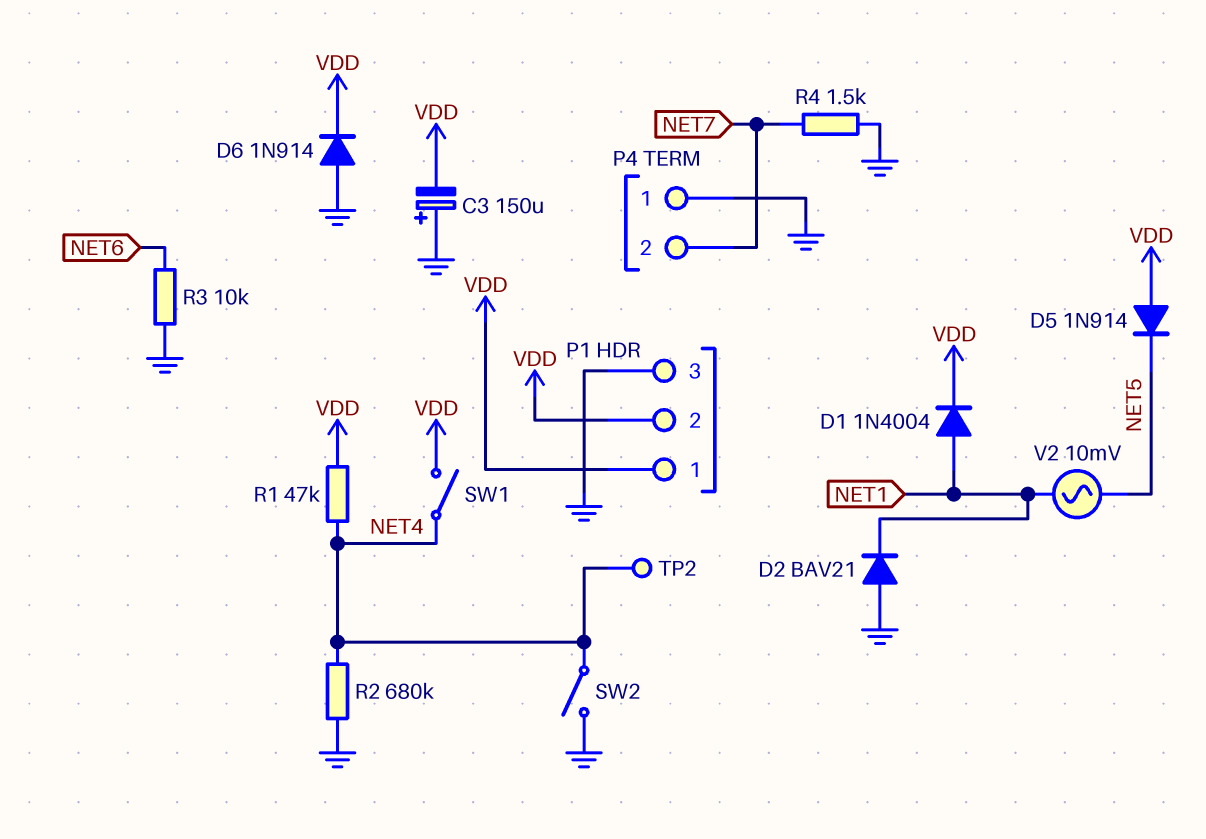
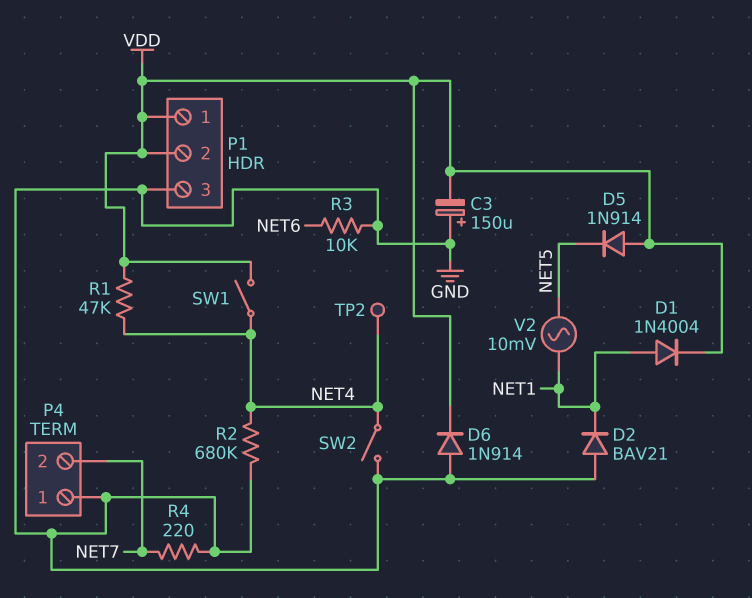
R4: 1.5k (GND, NET7) -> 220 (GND, NET7)

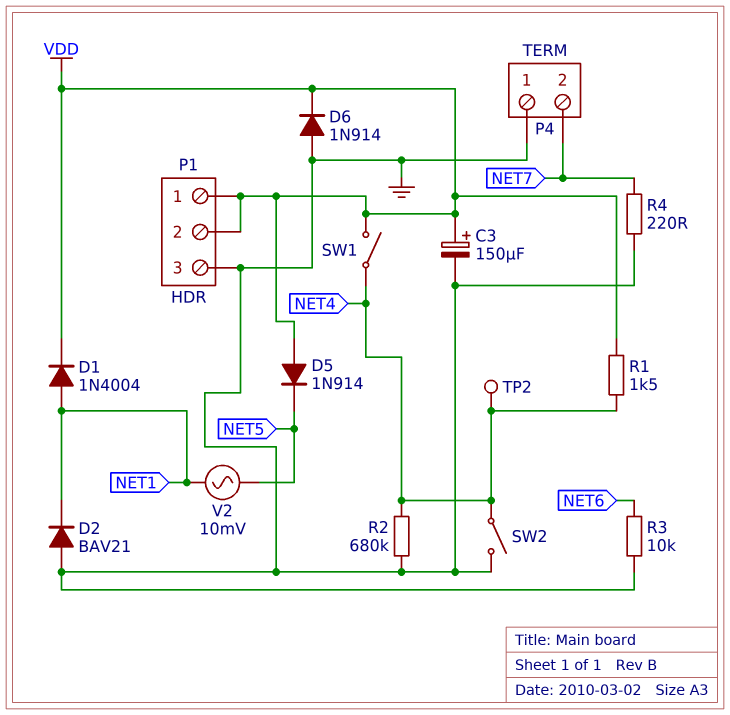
C3: 150uF (plus GND, minus VDD) -> 150uF (plus VDD, minus GND)
R1: 47k (NET4, VDD) -> 1.5k (NET4, VDD)

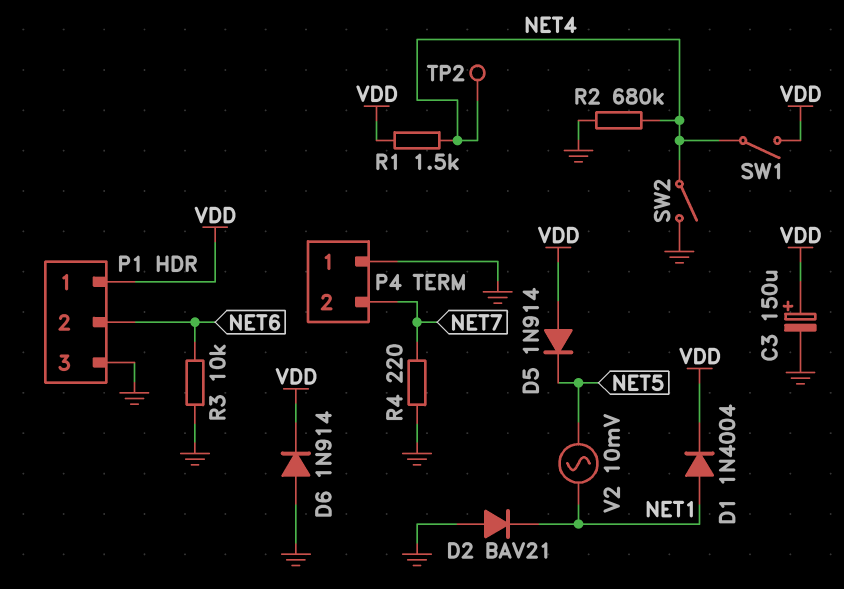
P1 pin 2: VDD -> NET6

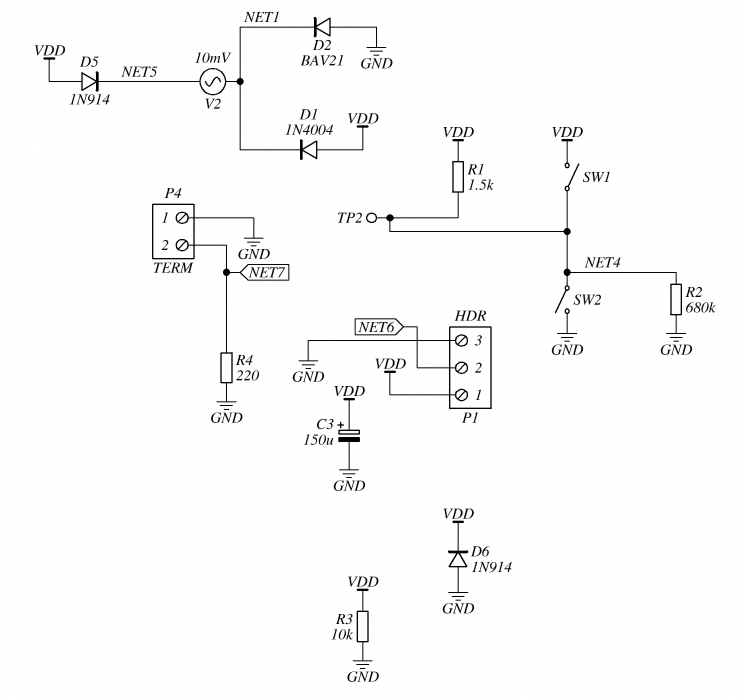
D1: diode 1N4004 (A NET1, K VDD) -> diode 1N4004 (A VDD, K NET1)
R3: 10k (GND, NET6) -> 10k (GND, VDD)

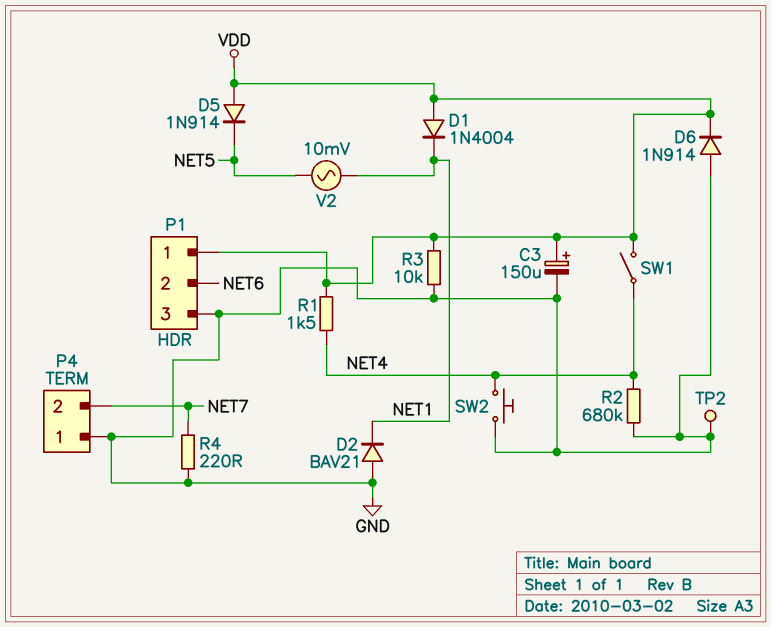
SW2: switch (GND, NET4) -> button (GND, NET4)
TP2: test point (NET4) -> test point (GND)

